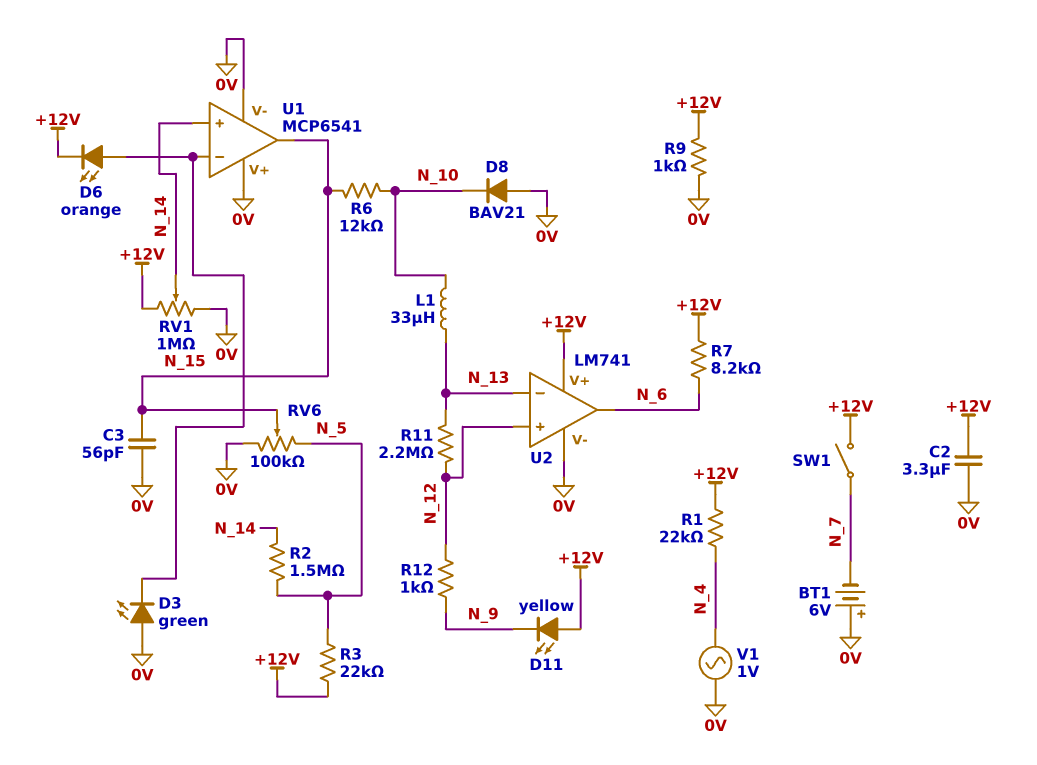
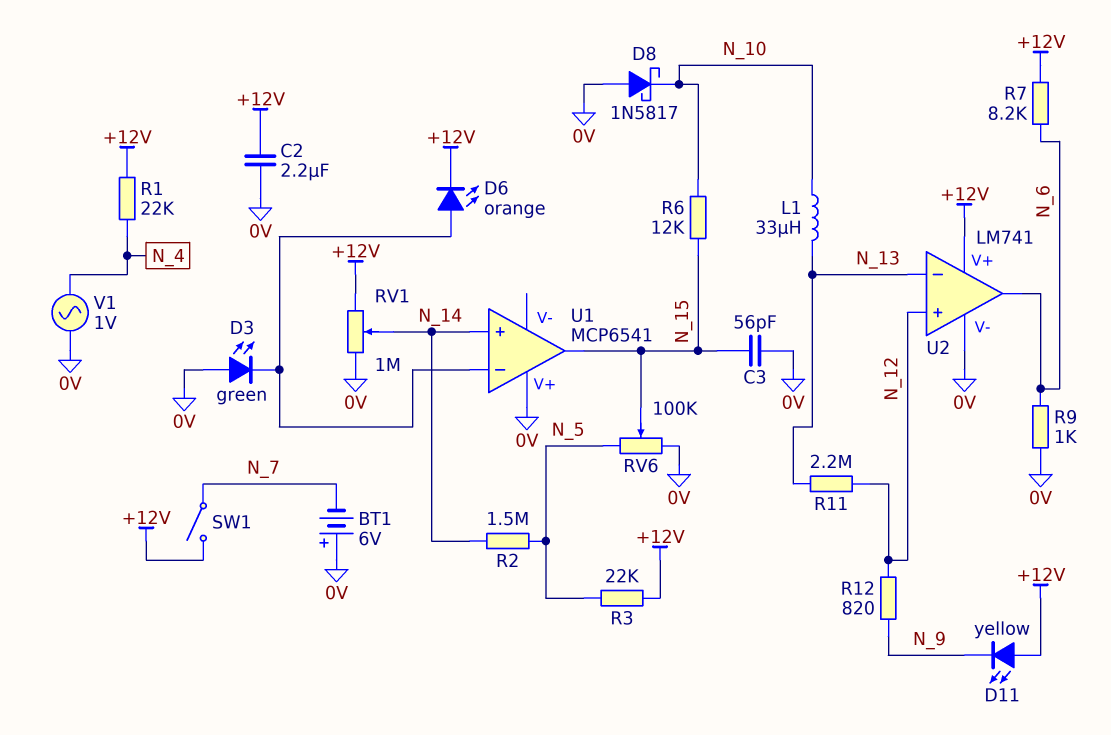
C2: 3.3uF (+12V, 0V) -> 2.2uF (+12V, 0V)
D8: diode BAV21 (A 0V, K N_10) -> schottky 1N5817 (A 0V, K N_10)
R9: 1k (+12V, 0V) -> 1k (0V, N_6)
R12: 1k (N_9, N_12) -> 820 (N_9, N_12)
U1 pin V-: 0V -> none

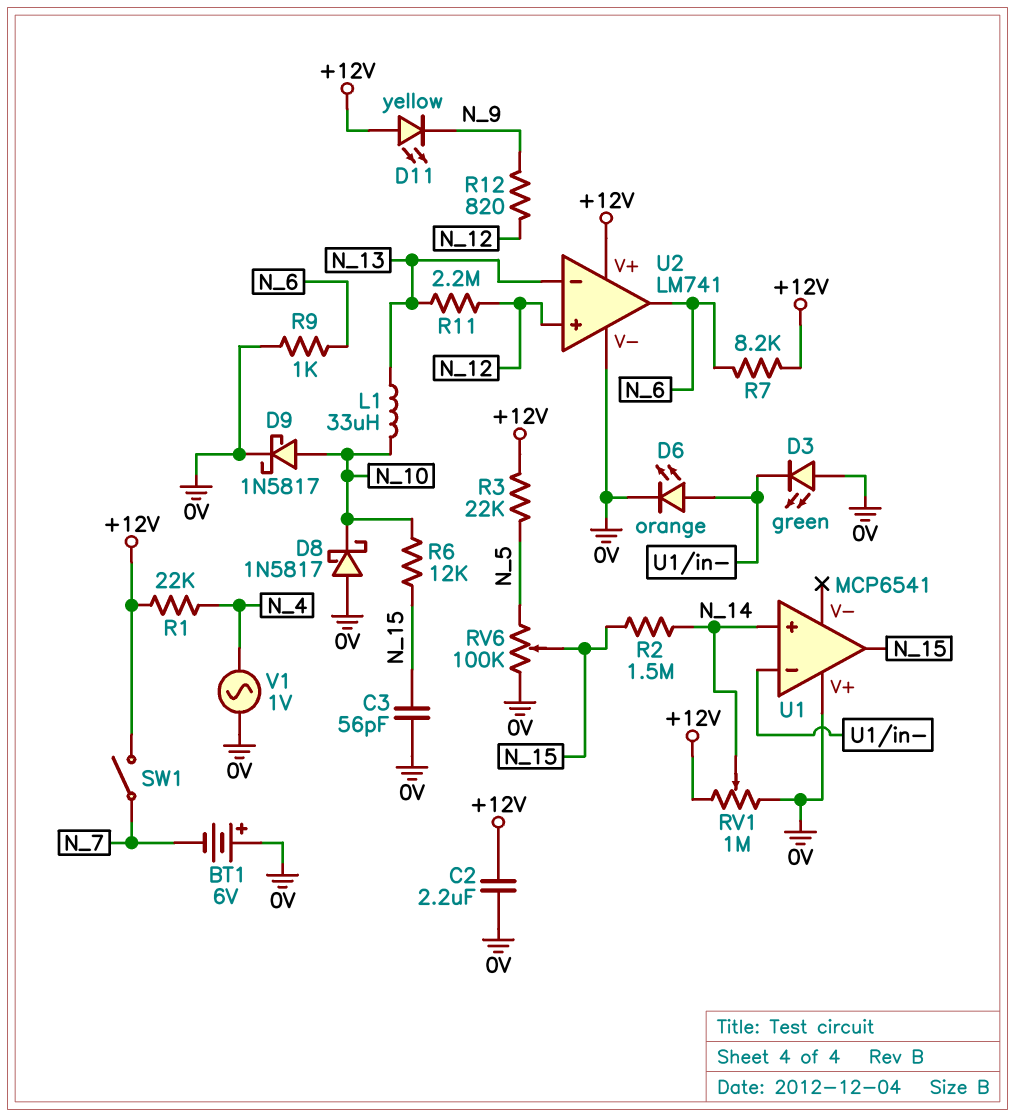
D6: LED orange (A U1/in-, K +12V) -> LED orange (A U1/in-, K 0V)
D9: none -> schottky 1N5817 (A N_10, K 0V)
R2: 1.5M (N_5, N_14) -> 1.5M (N_14, N_15)

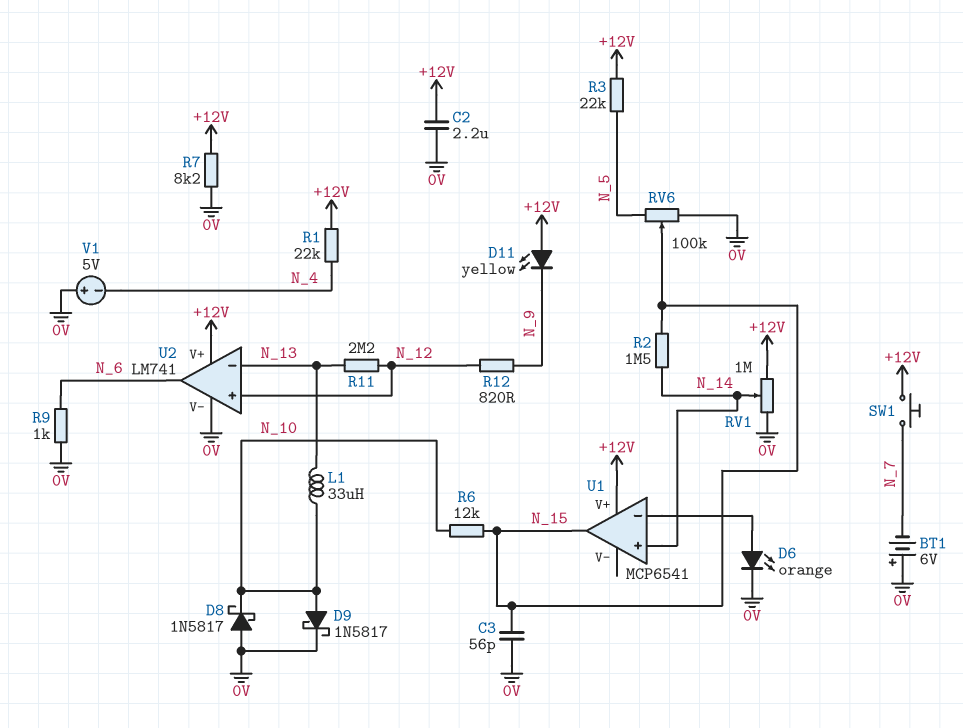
D3: LED green (A 0V, K U1/in-) -> none
R7: 8.2k (+12V, N_6) -> 8.2k (+12V, 0V)
SW1: switch (+12V, N_7) -> button (+12V, N_7)
U1 pin V+: 0V -> +12V
V1: AC 1V (0V, N_4) -> 5V (plus 0V, minus N_4)

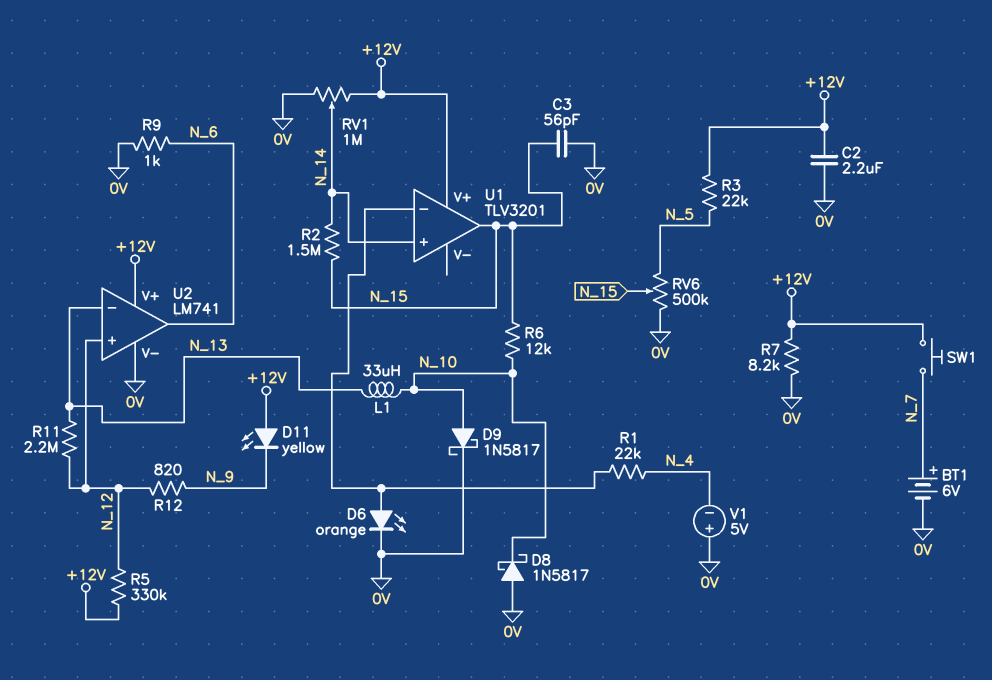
BT1: 6V (plus 0V, minus N_7) -> 6V (plus N_7, minus 0V)
R1: 22k (+12V, N_4) -> 22k (N_4, U1/in-)
R5: none -> 330k (+12V, N_12)
RV6: 100k (0V, N_5, wiper N_15) -> 500k (0V, N_5, wiper N_15)
U1: MCP6541 -> TLV3201

